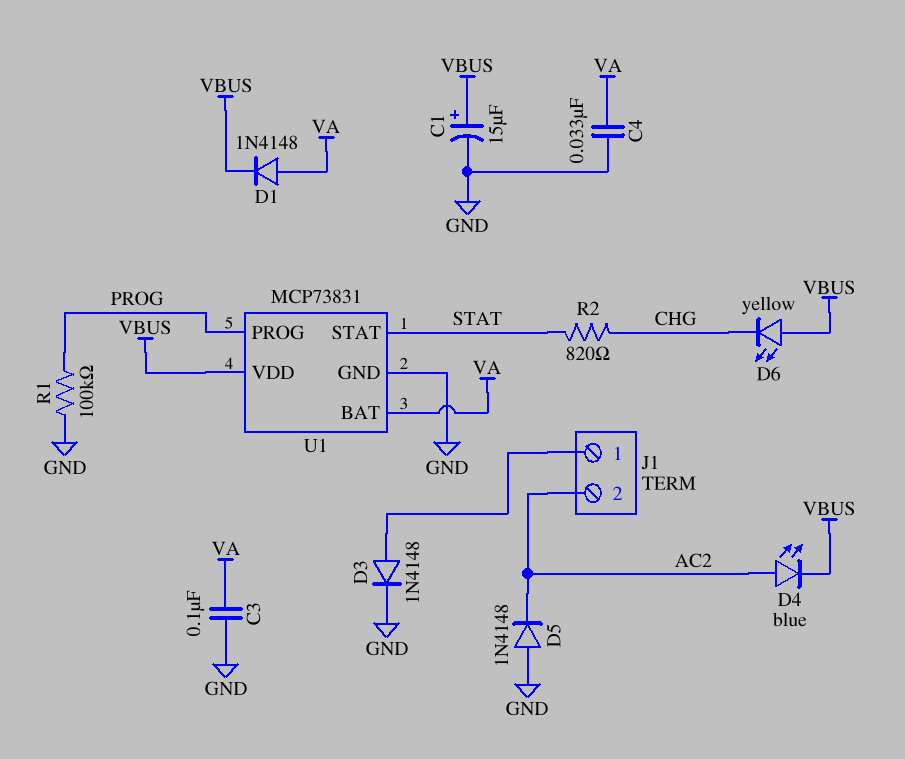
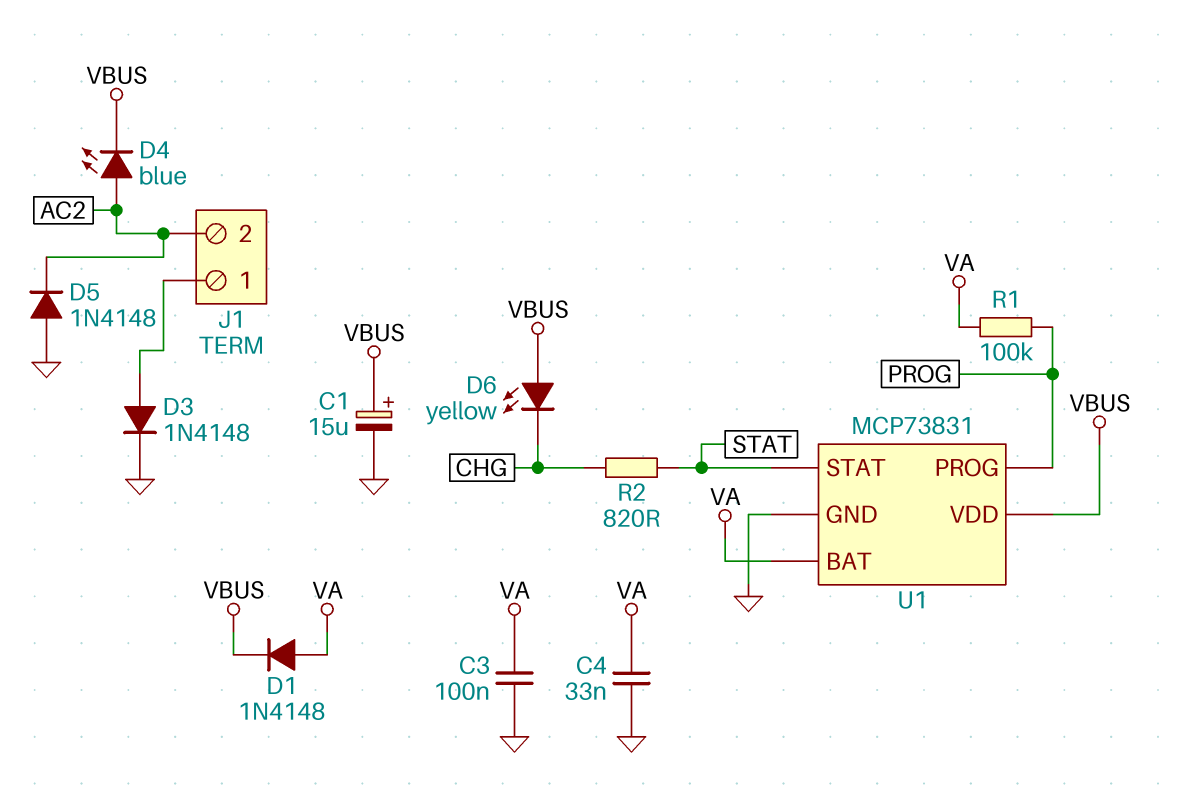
R1: 100k (GND, PROG) -> 100k (PROG, VA)

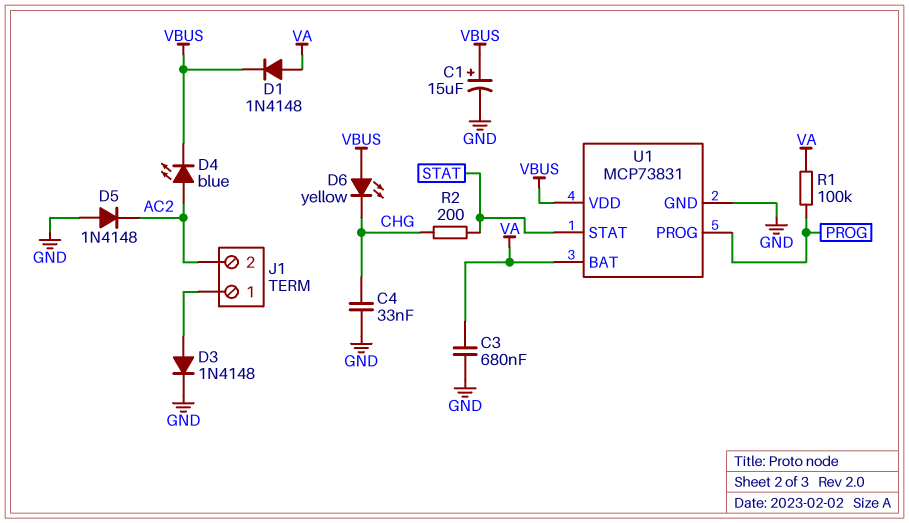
C3: 100nF (GND, VA) -> 680nF (GND, VA)
C4: 33nF (GND, VA) -> 33nF (CHG, GND)
R2: 820 (CHG, STAT) -> 200 (CHG, STAT)

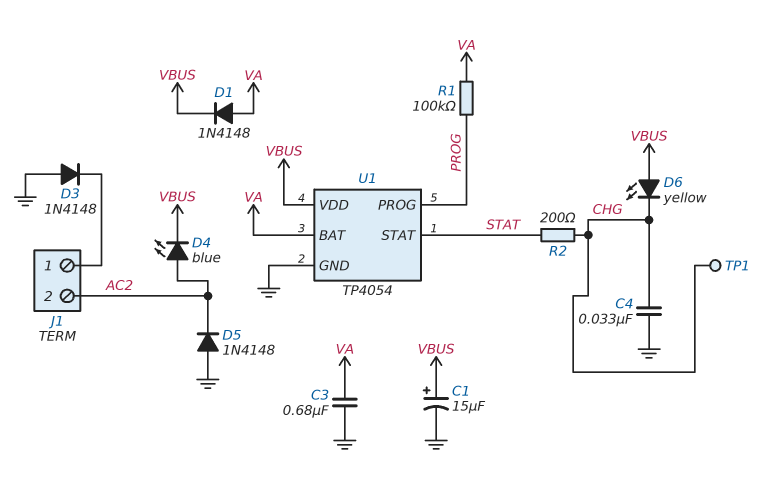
D3: diode 1N4148 (A J1/1, K GND) -> diode 1N4148 (A GND, K J1/1)
TP1: none -> test point (CHG)
U1: MCP73831 -> TP4054

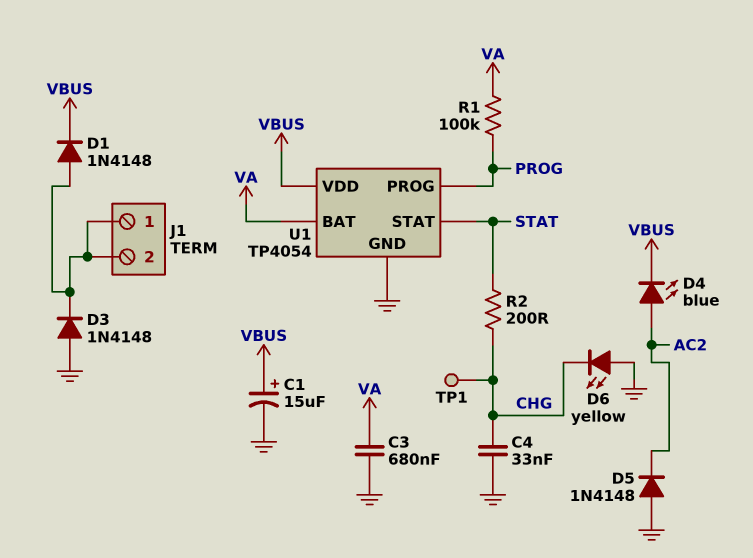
D1: diode 1N4148 (A VA, K VBUS) -> diode 1N4148 (A J1/1, K VBUS)
D6: LED yellow (A VBUS, K CHG) -> LED yellow (A GND, K CHG)
J1 pin 2: AC2 -> J1/1

